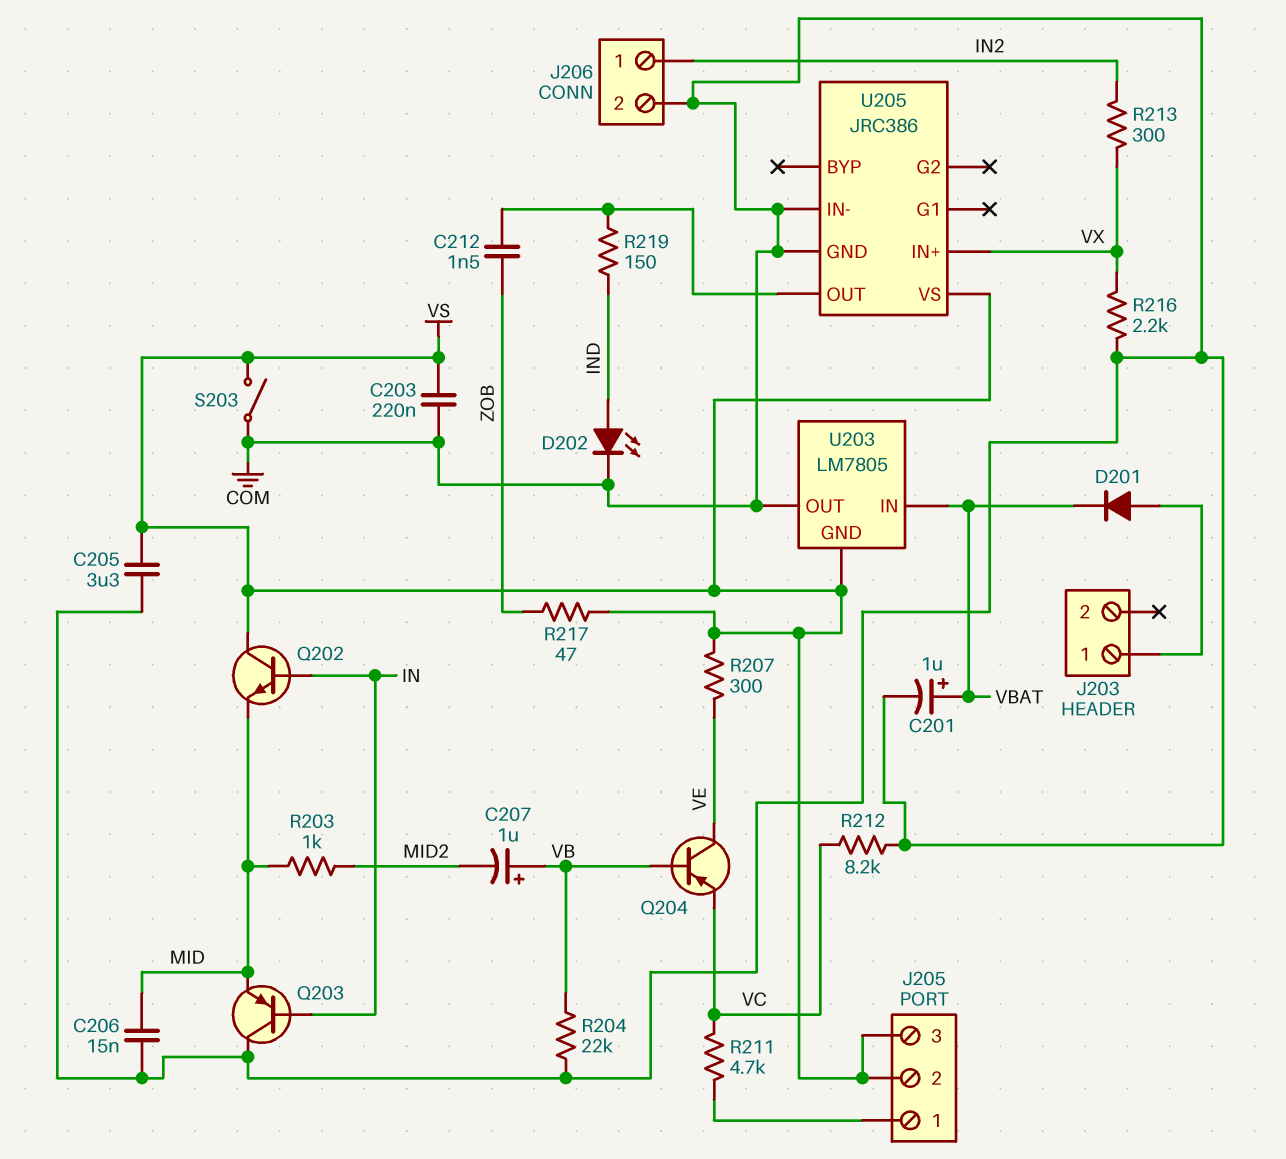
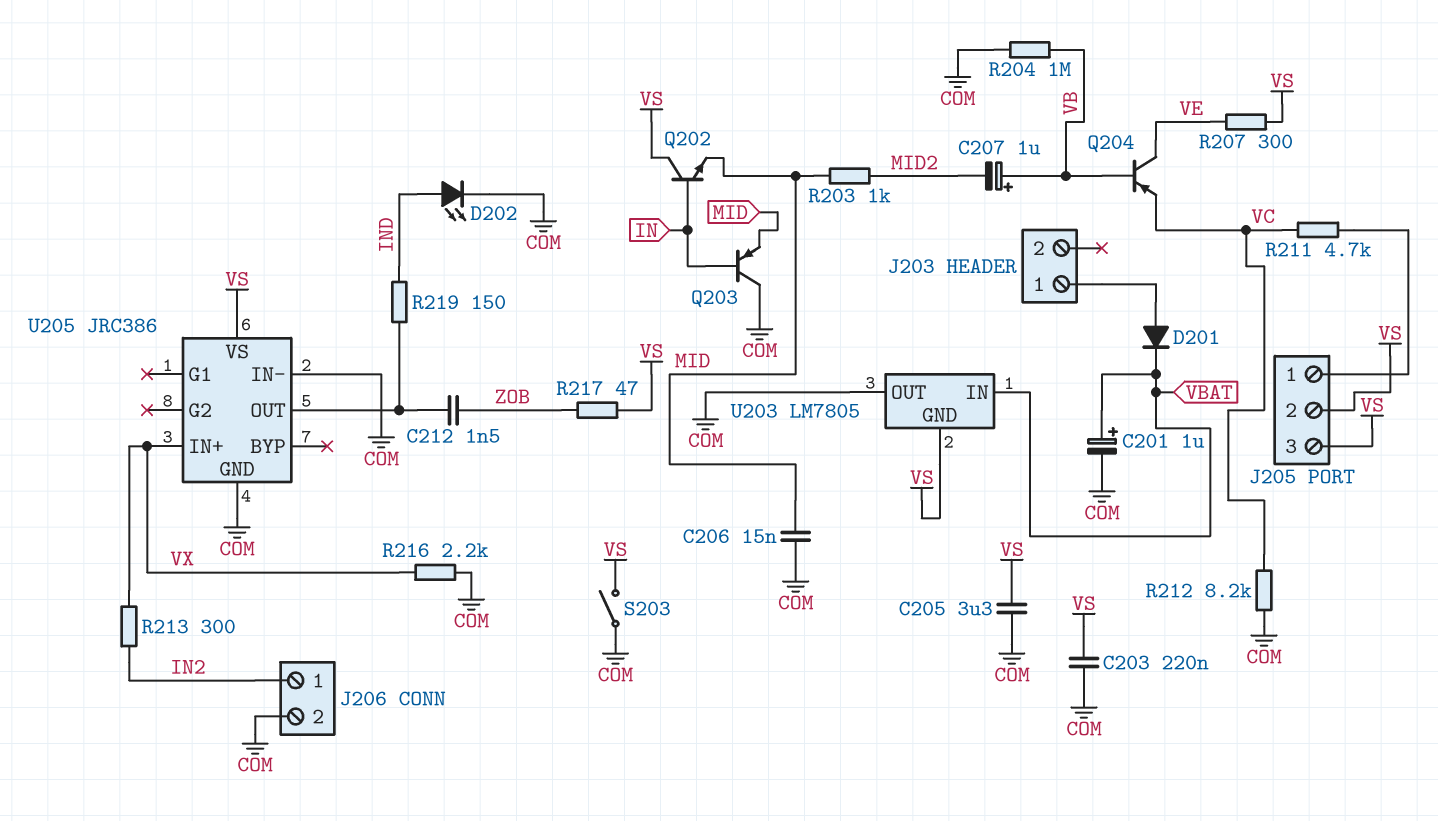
R204: 22k (COM, VB) -> 1M (COM, VB)

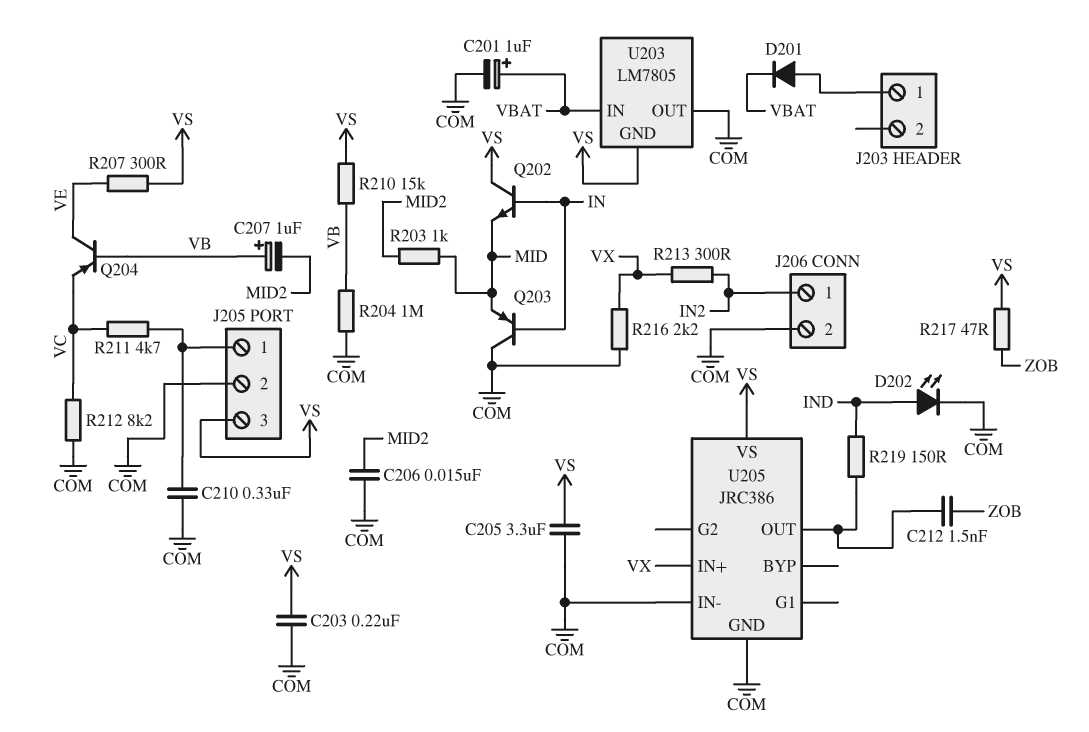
C206: 15nF (COM, MID) -> 15nF (COM, MID2)
C210: none -> 330nF (COM, J205/1)
J205 pin 2: VS -> COM
R210: none -> 15k (VB, VS)
S203: switch (COM, VS) -> none

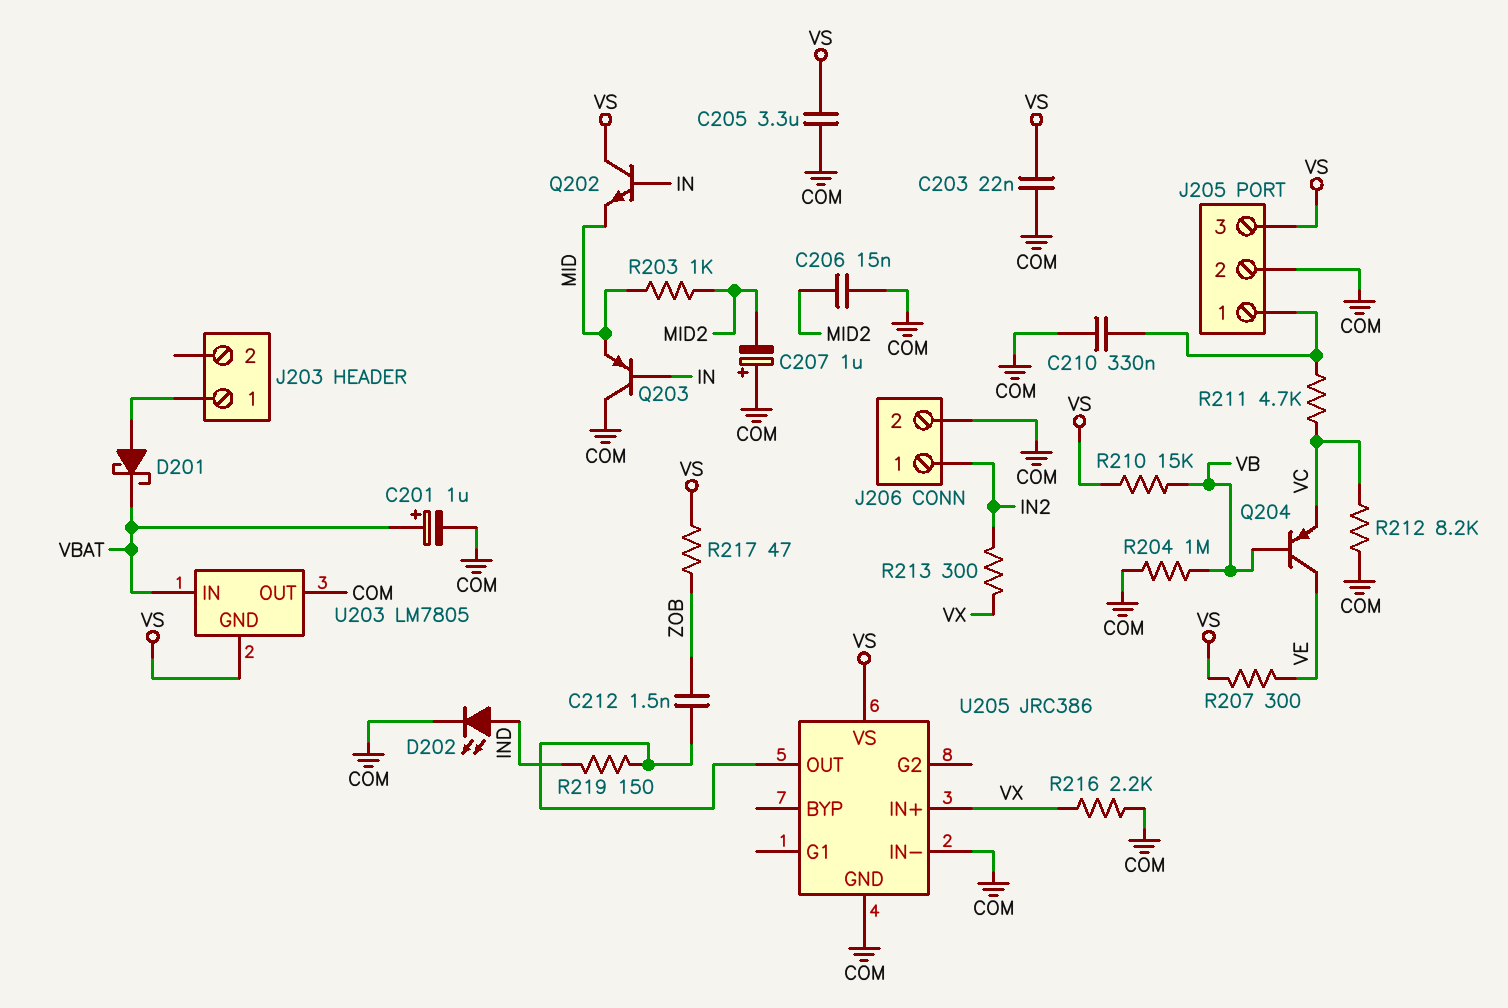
C203: 220nF (COM, VS) -> 22nF (COM, VS)
C207: 1uF (plus VB, minus MID2) -> 1uF (plus COM, minus MID2)
D201: diode (A J203/1, K VBAT) -> schottky (A J203/1, K VBAT)

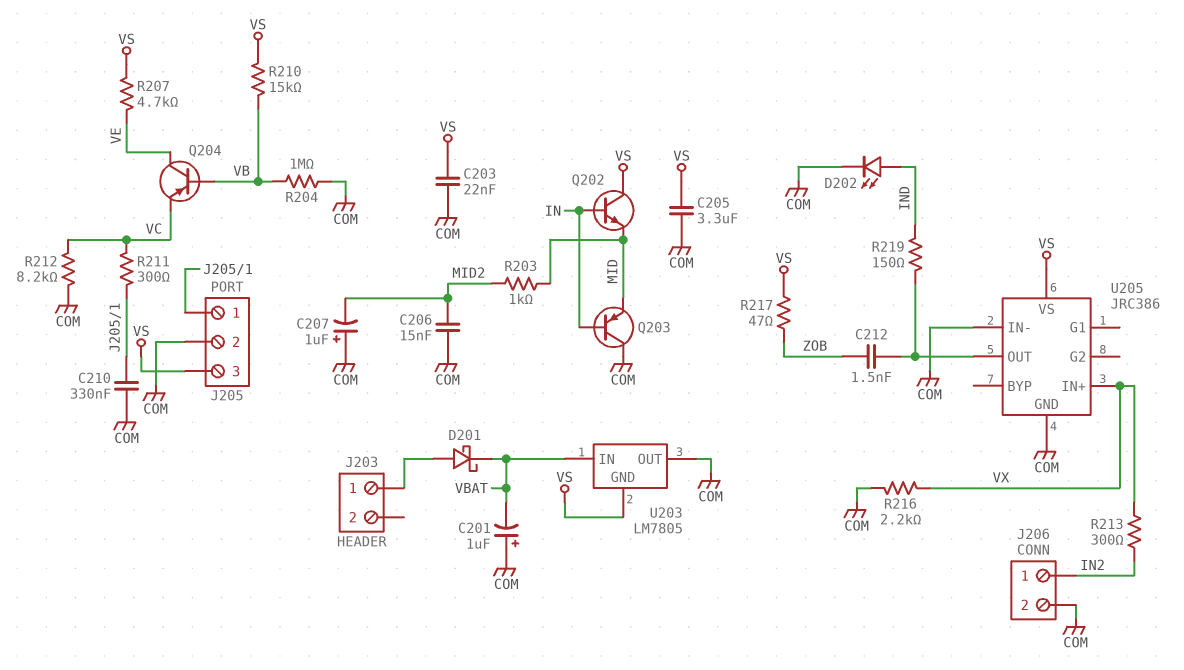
C201: 1uF (plus VBAT, minus COM) -> 1uF (plus COM, minus VBAT)
R207: 300 (VE, VS) -> 4.7k (VE, VS)
R211: 4.7k (J205/1, VC) -> 300 (J205/1, VC)

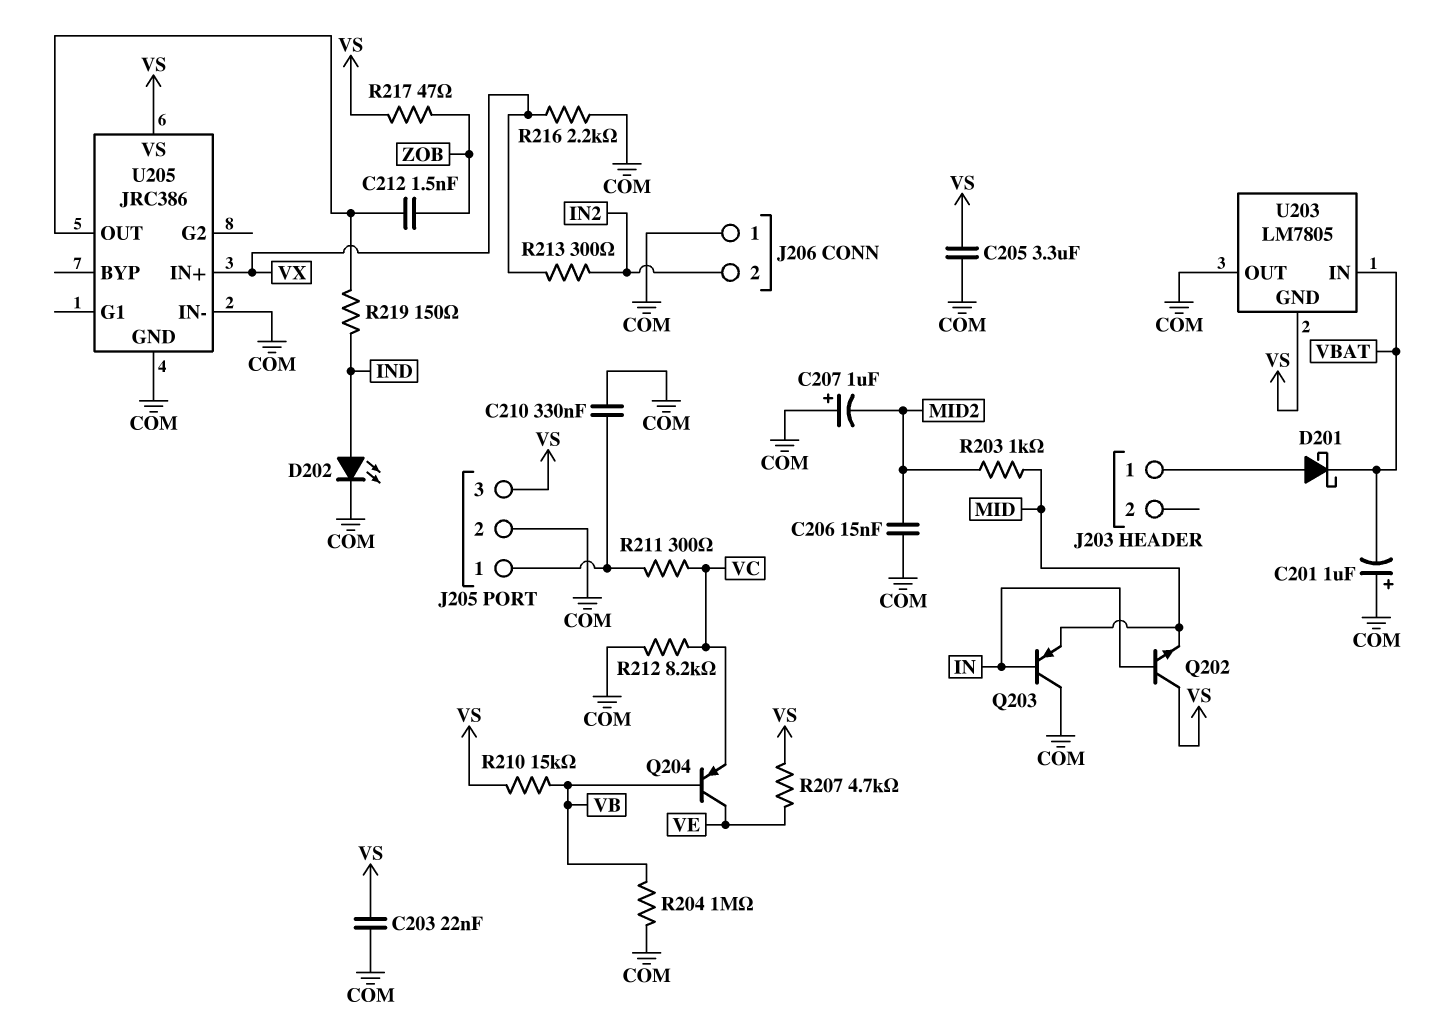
J206 pin 1: IN2 -> COM
J206 pin 2: COM -> IN2

